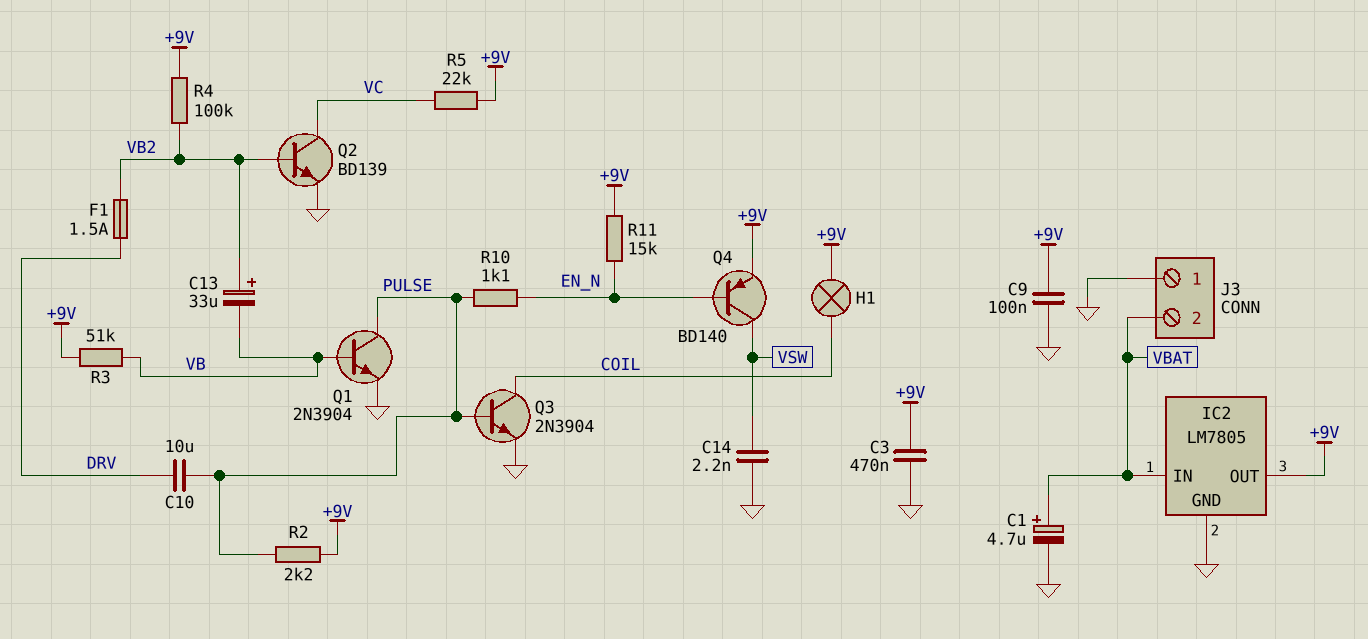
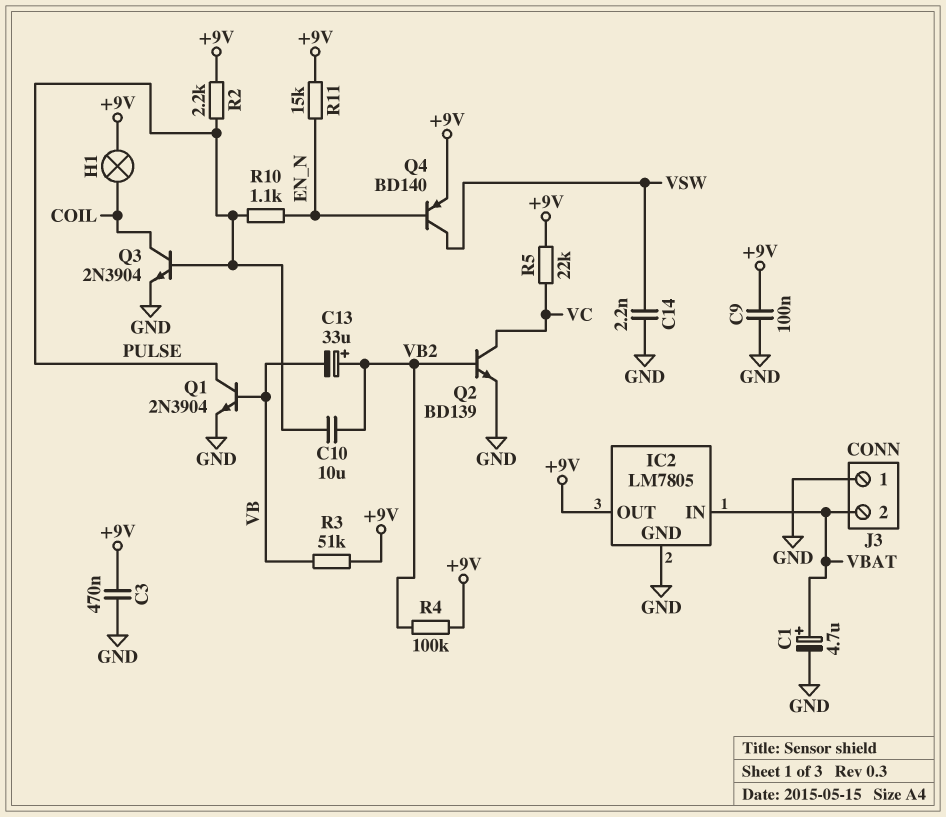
C10: 10uF (DRV, PULSE) -> 10uF (PULSE, VB2)
F1: 1.5A (DRV, VB2) -> none

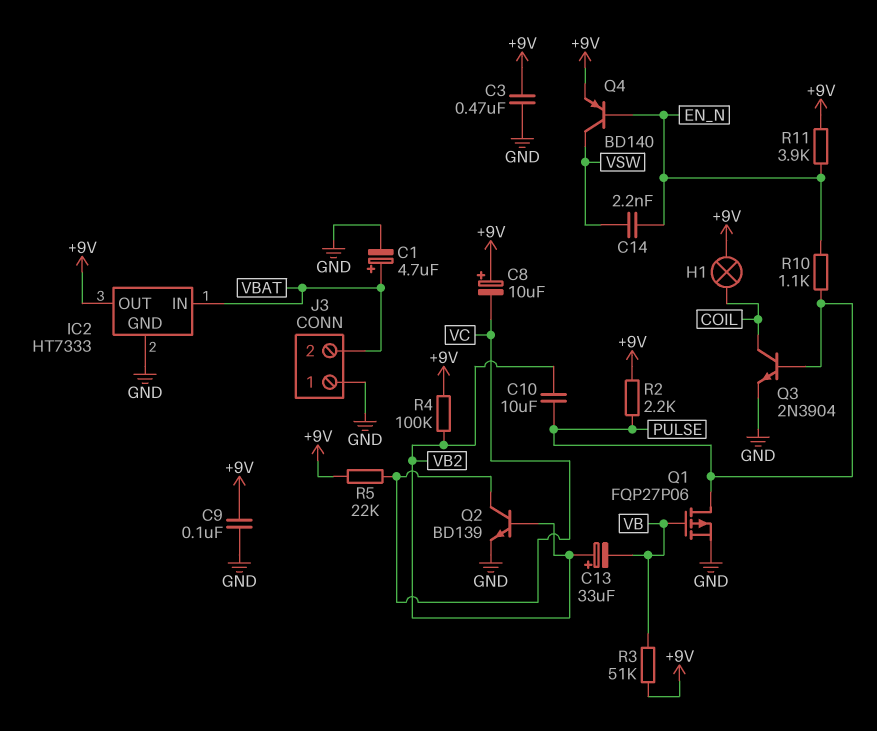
C8: none -> 10uF (plus +9V, minus VC)
C14: 2.2nF (GND, VSW) -> 2.2nF (EN_N, VSW)
IC2: LM7805 -> HT7333
Q1: NPN 2N3904 (B VB, C PULSE, E GND) -> PMOS FQP27P06 (G VB, D PULSE, S GND)
R11: 15k (+9V, EN_N) -> 3.9k (+9V, EN_N)

